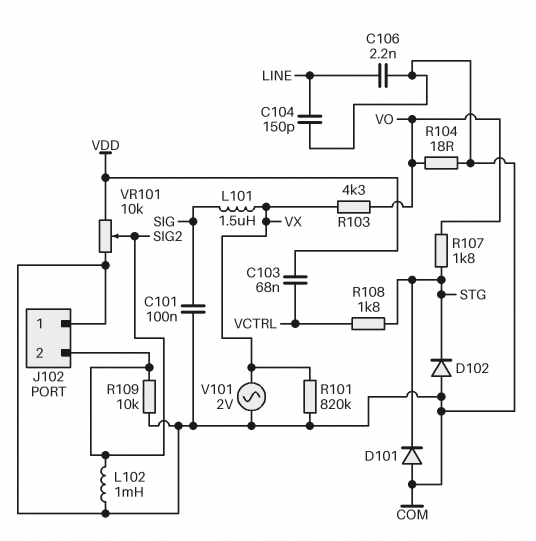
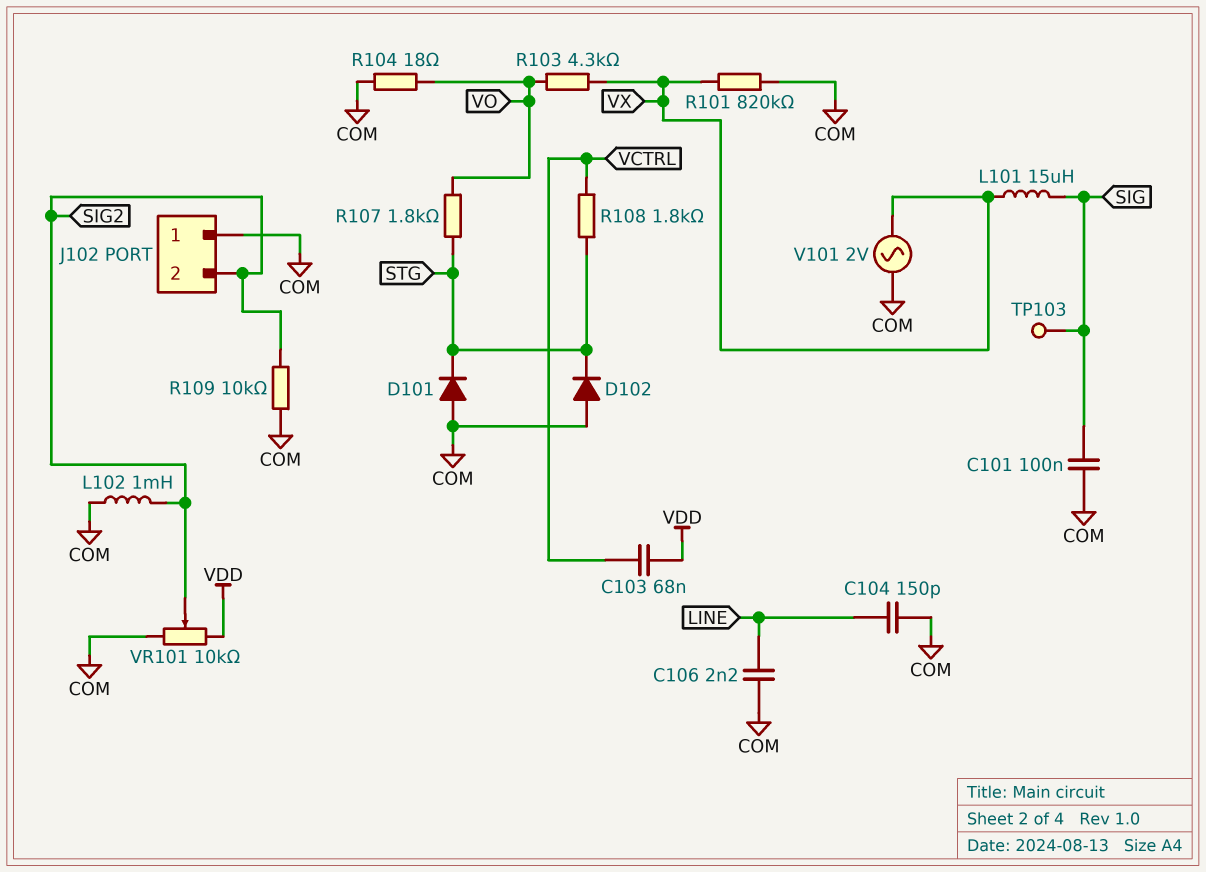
L101: 1.5uH (SIG, VX) -> 15uH (SIG, VX)
TP103: none -> test point (SIG)

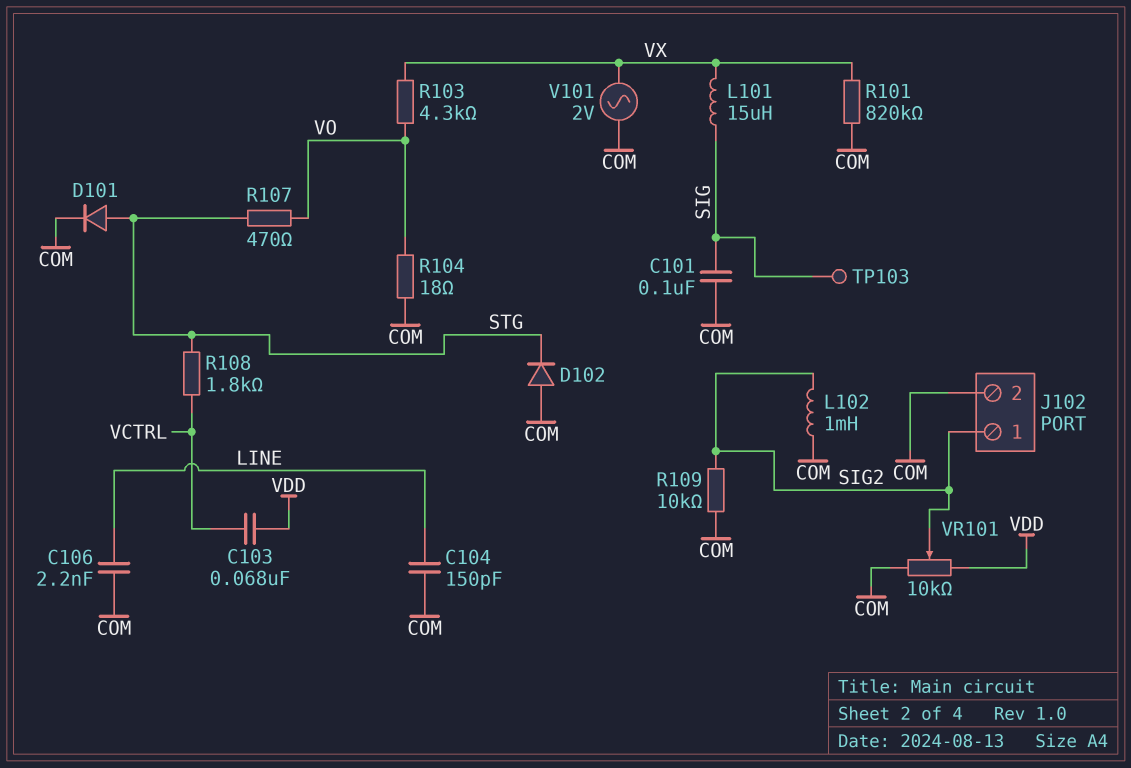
D101: diode (A COM, K STG) -> diode (A STG, K COM)
J102 pin 1: COM -> SIG2
J102 pin 2: SIG2 -> COM
R107: 1.8k (STG, VO) -> 470 (STG, VO)

